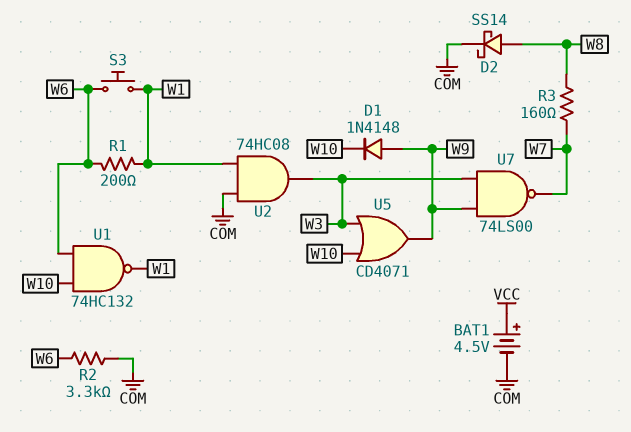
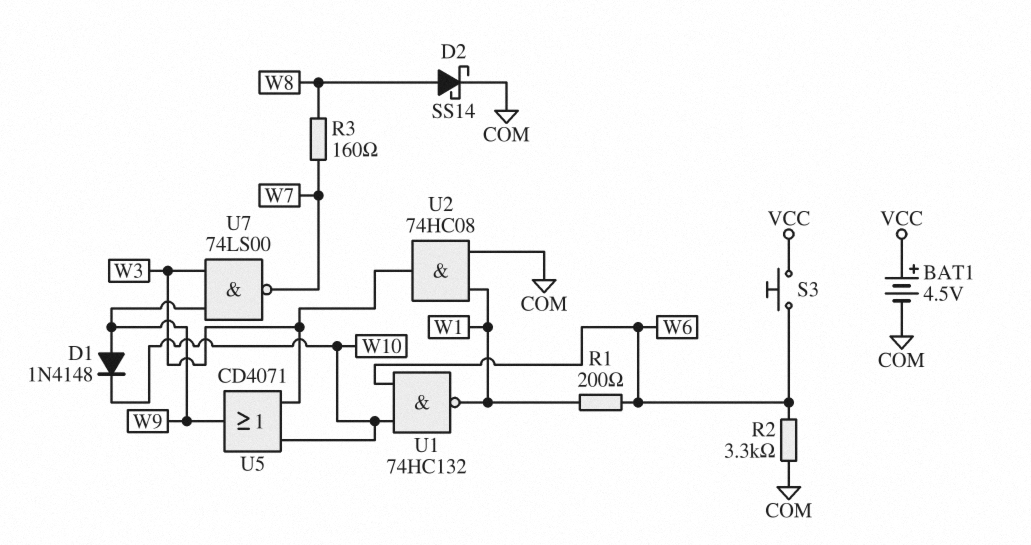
S3: button (W1, W6) -> button (VCC, W6)

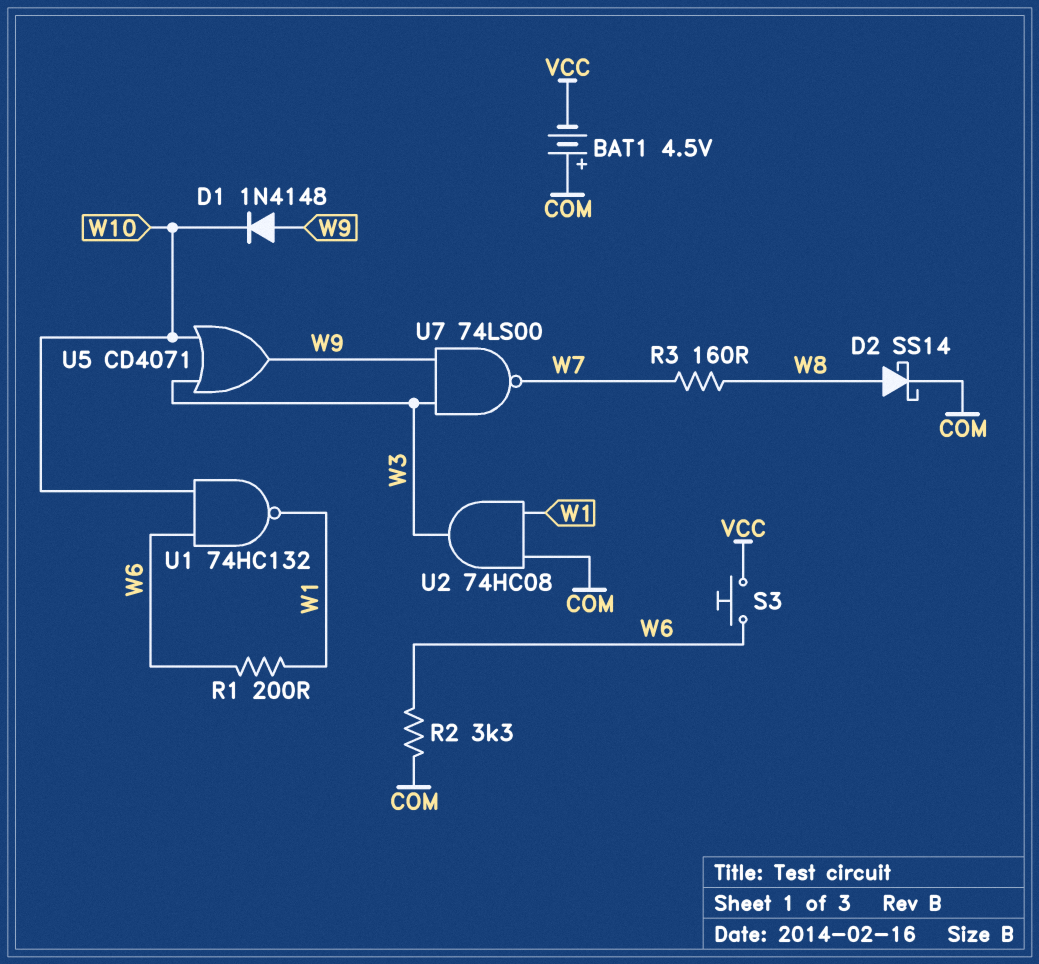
BAT1: 4.5V (plus VCC, minus COM) -> 4.5V (plus COM, minus VCC)

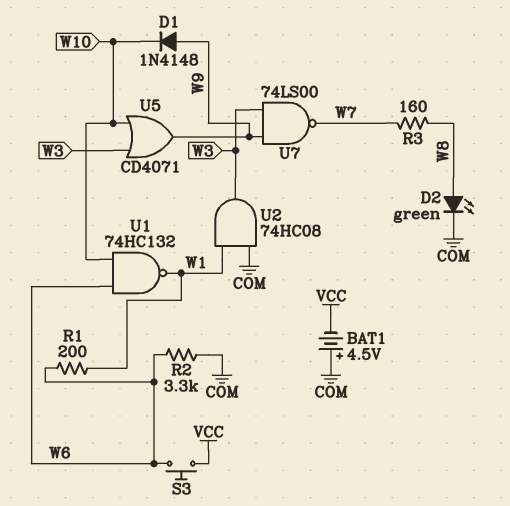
D2: schottky SS14 (A W8, K COM) -> LED green (A W8, K COM)

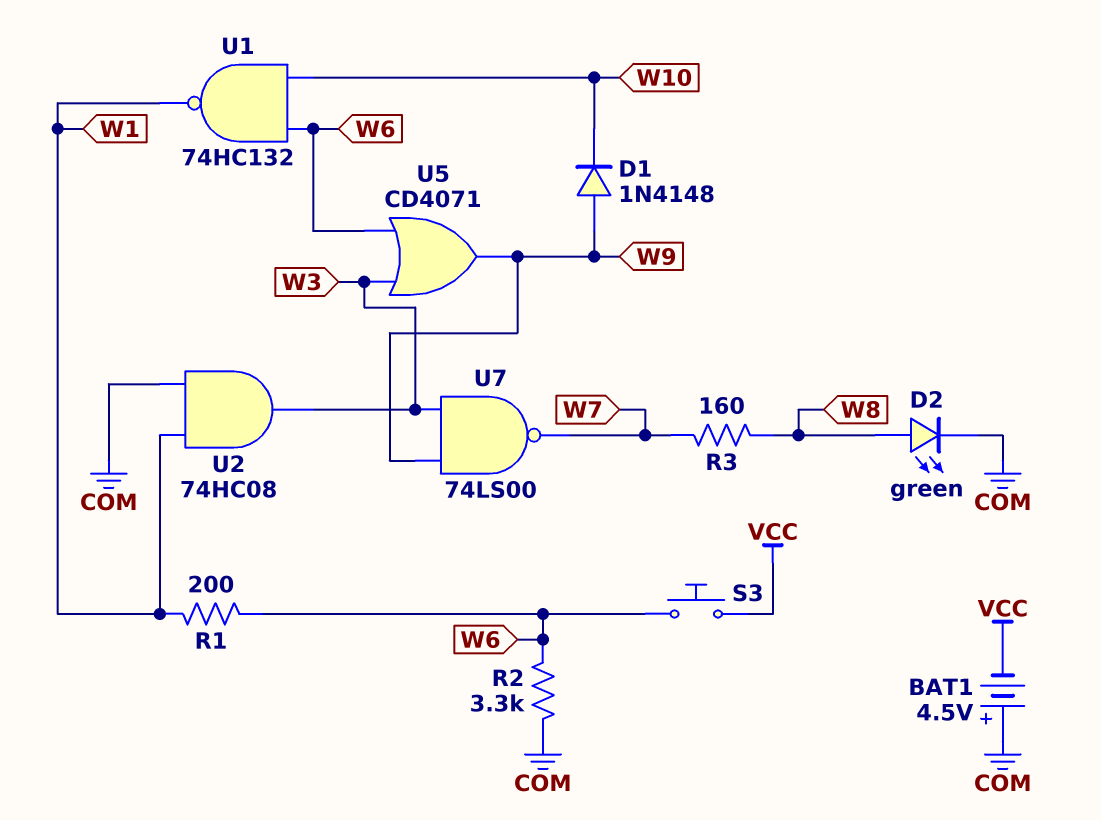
U5: OR CD4071 (in W3, in W10, out W9) -> OR CD4071 (in W3, in W6, out W9)

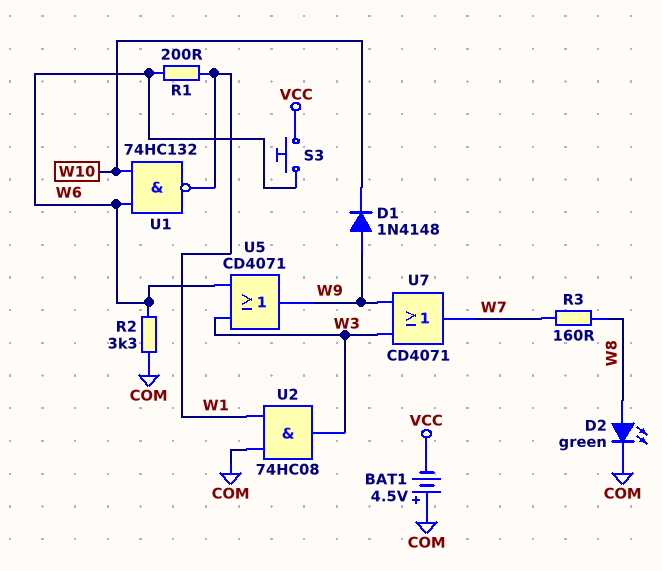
U7: NAND 74LS00 (in W3, in W9, out W7) -> OR CD4071 (in W3, in W9, out W7)

